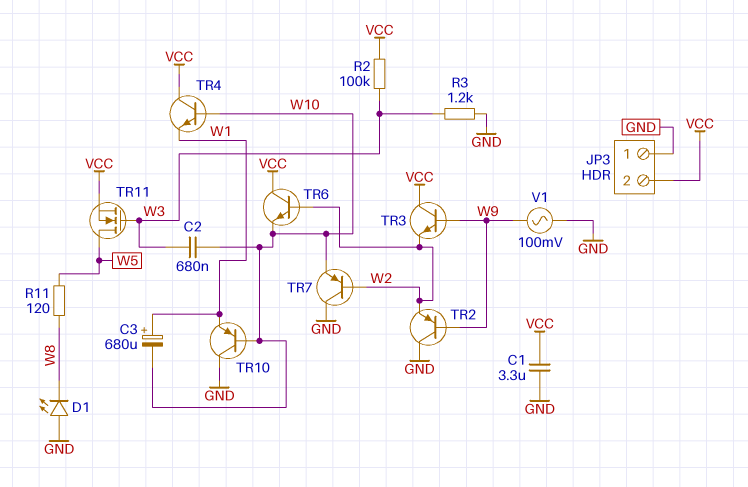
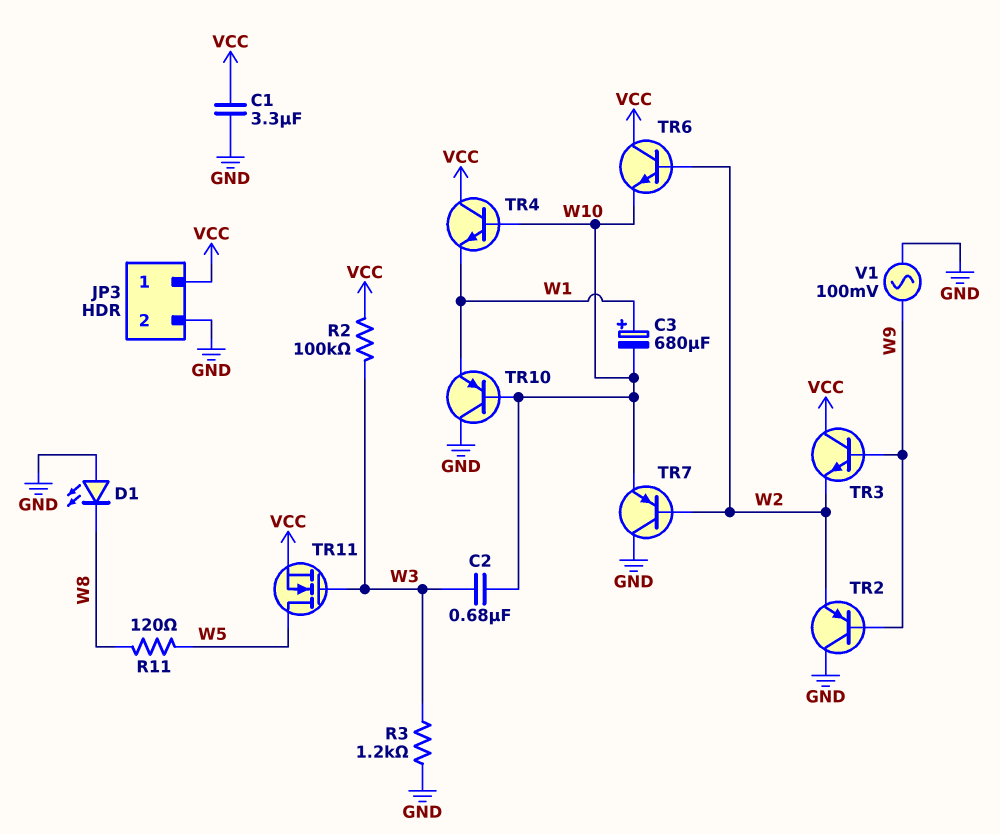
JP3 pin 1: GND -> VCC
JP3 pin 2: VCC -> GND

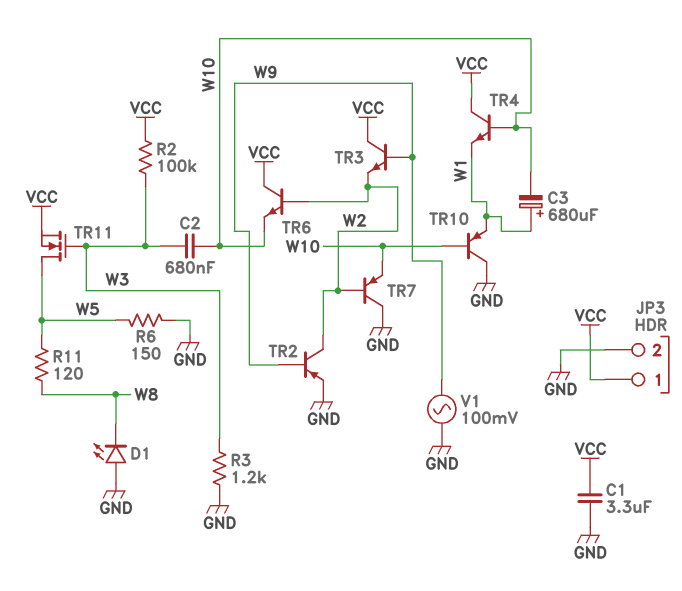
R6: none -> 150 (GND, W5)
TR2: PNP (B W9, C GND, E W2) -> PNP (B W9, C W2, E GND)

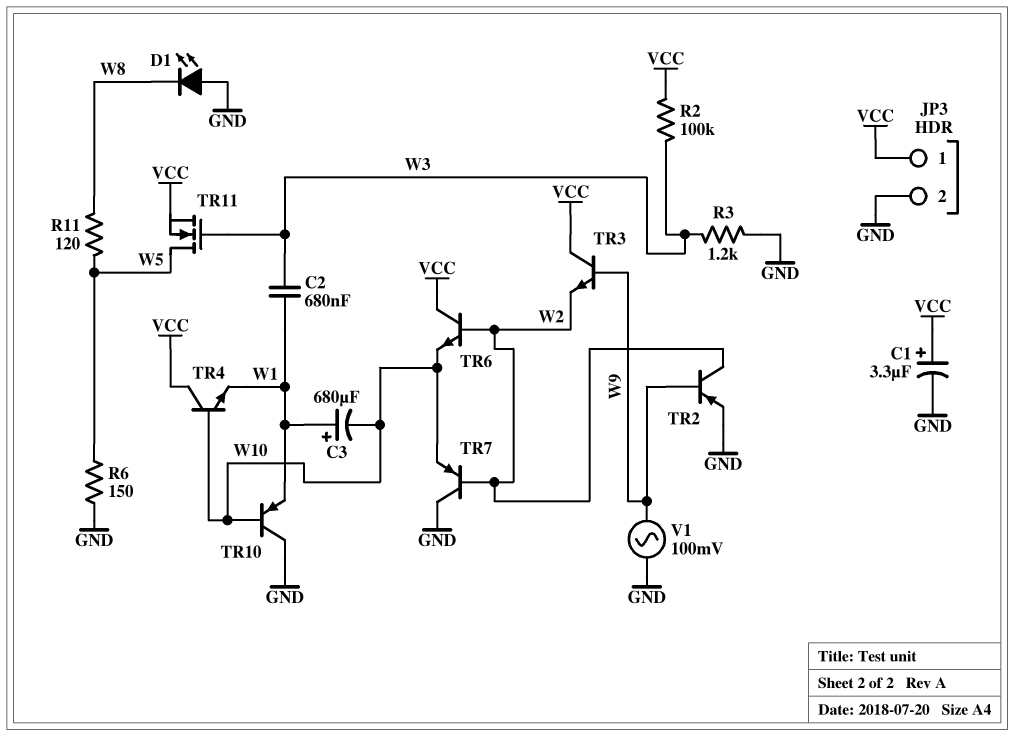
C1: 3.3uF (GND, VCC) -> 3.3uF (plus VCC, minus GND)
C2: 680nF (W3, W10) -> 680nF (W1, W3)

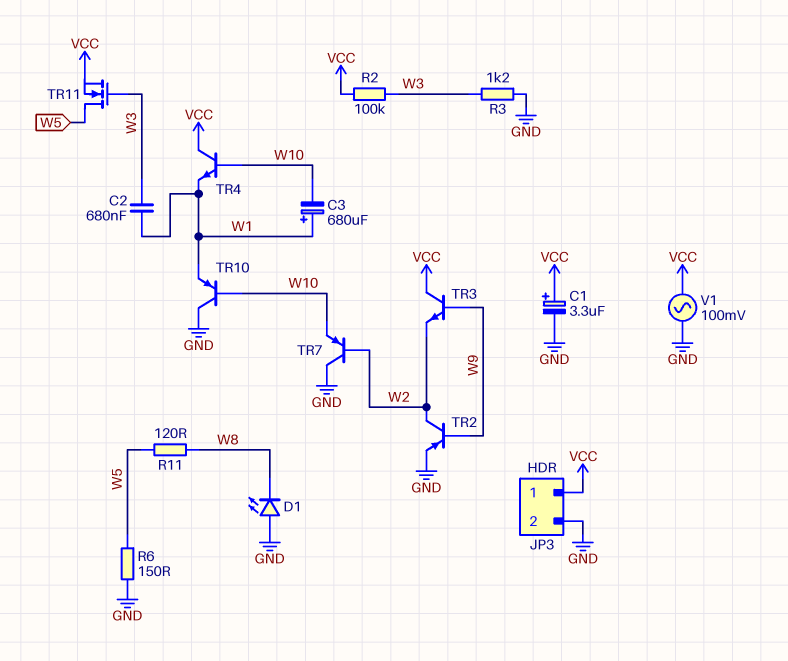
TR6: NPN (B W2, C VCC, E W10) -> none
V1: AC 100mV (GND, W9) -> AC 100mV (GND, VCC)

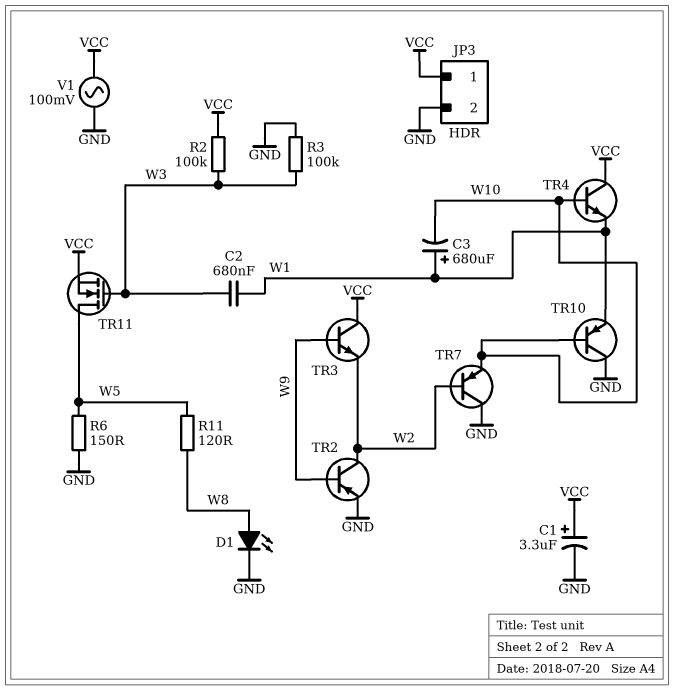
D1: LED (A GND, K W8) -> LED (A W8, K GND)
R3: 1.2k (GND, W3) -> 100k (GND, W3)

